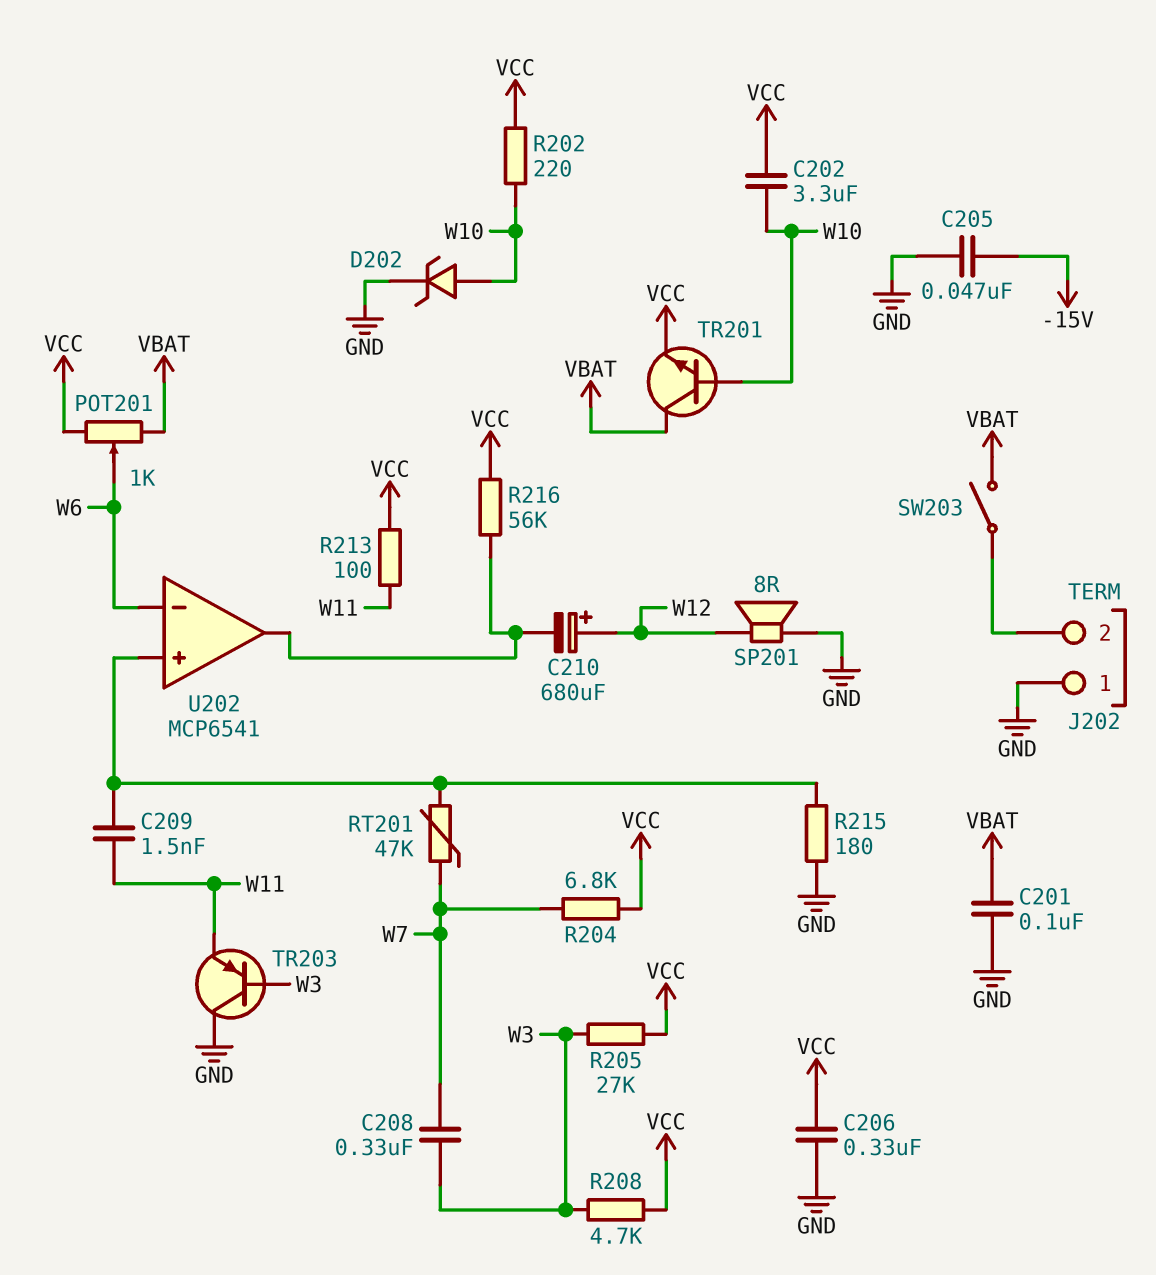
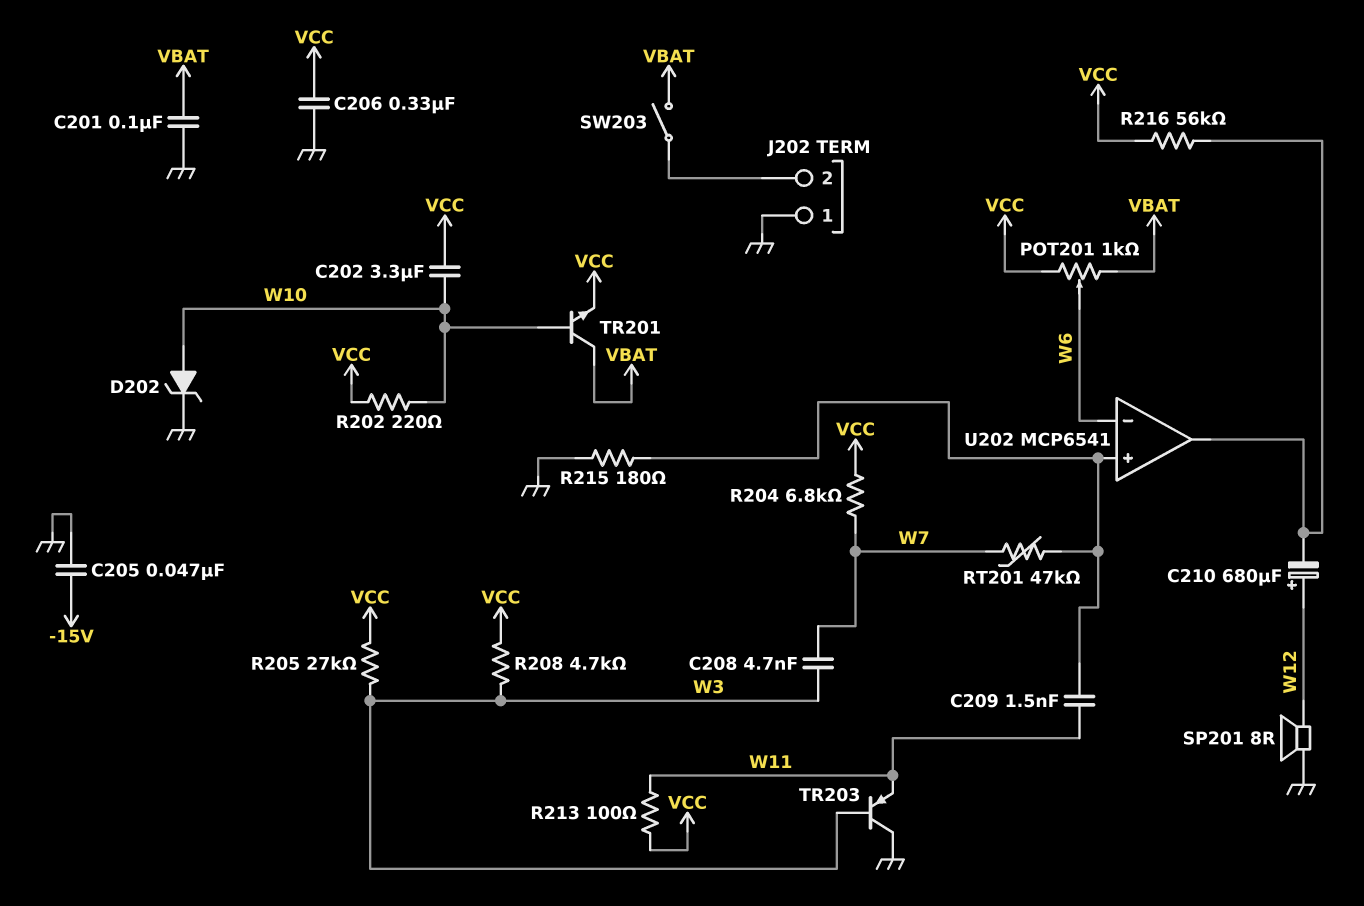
C208: 330nF (W3, W7) -> 4.7nF (W3, W7)

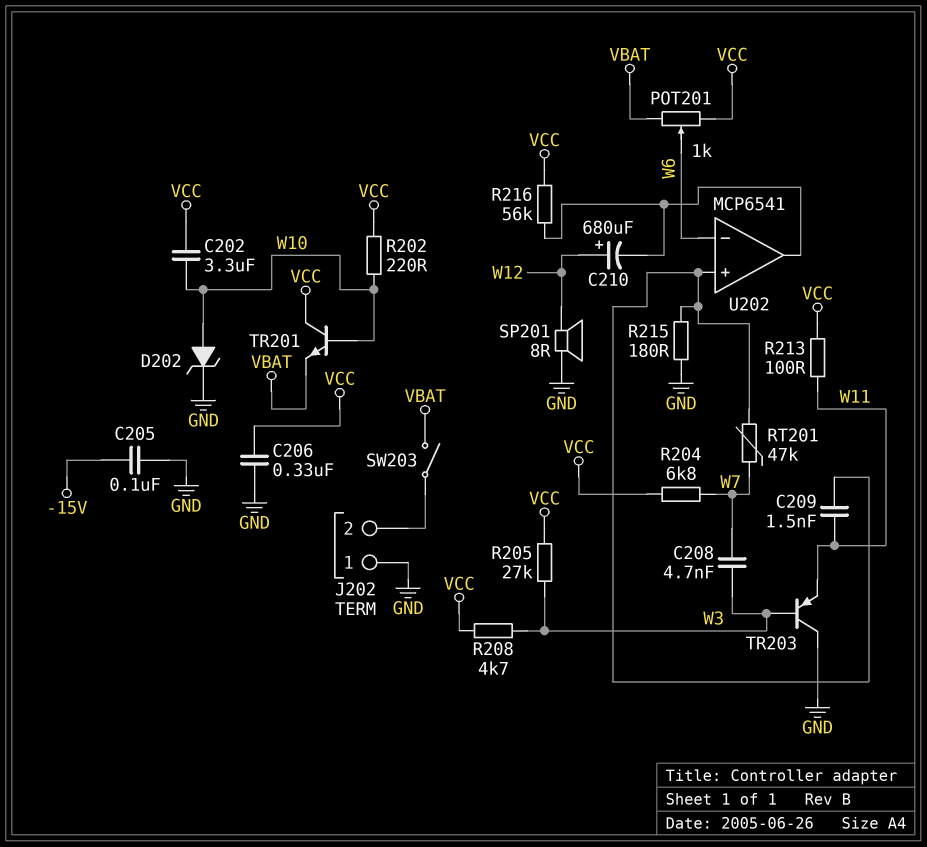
C201: 100nF (GND, VBAT) -> none
C205: 47nF (-15V, GND) -> 100nF (-15V, GND)
TR201: NPN (B W10, C VBAT, E VCC) -> NPN (B W10, C VCC, E VBAT)

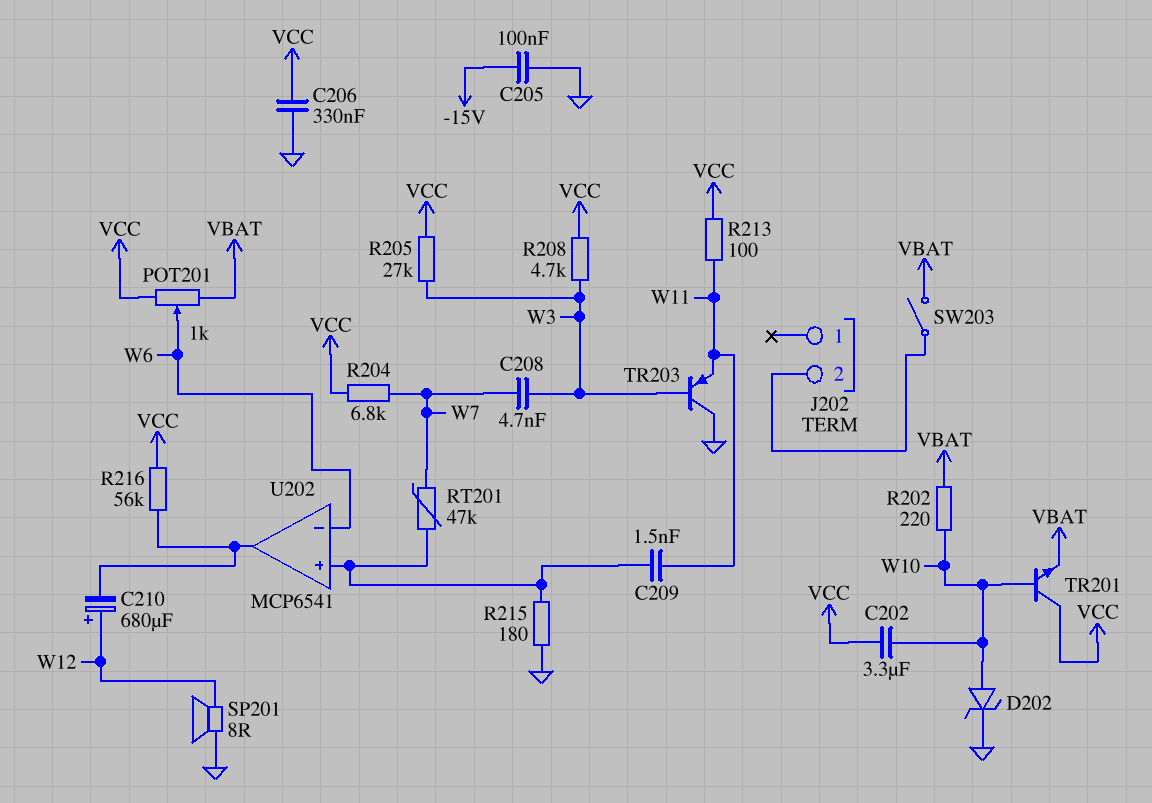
J202 pin 1: GND -> none
R202: 220 (VCC, W10) -> 220 (VBAT, W10)

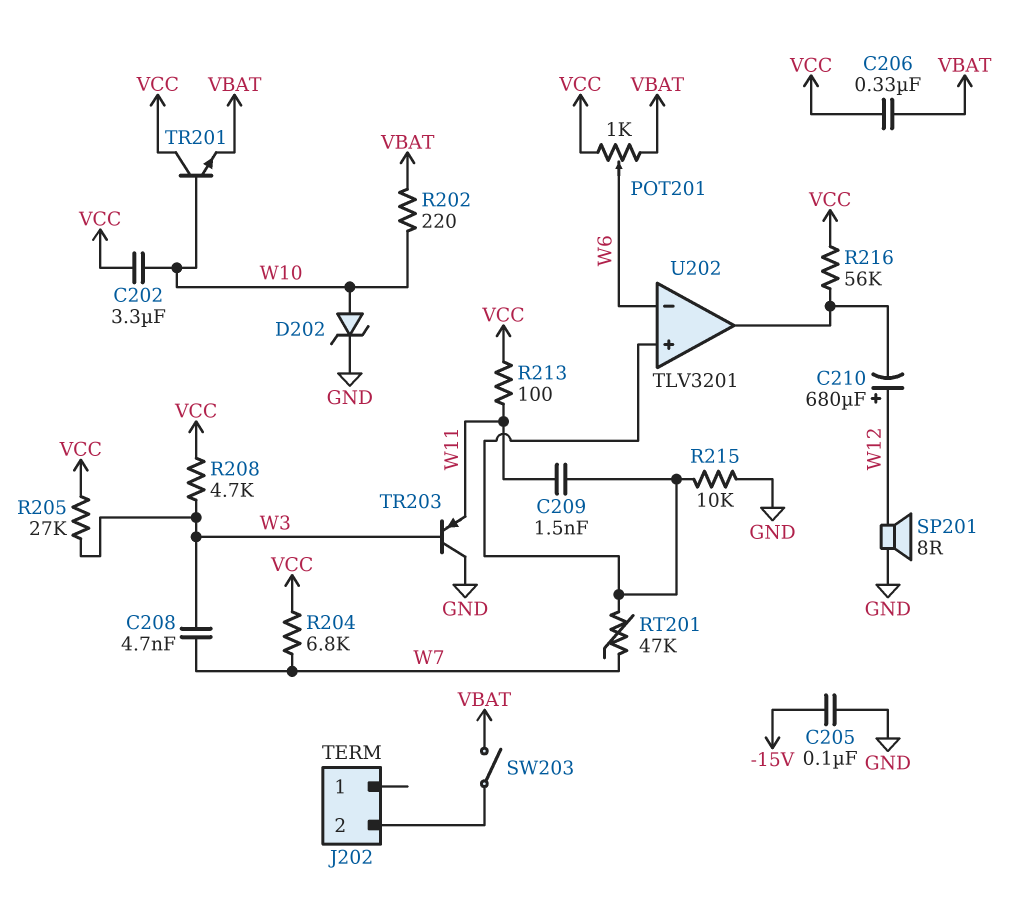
C206: 330nF (GND, VCC) -> 330nF (VBAT, VCC)
R215: 180 (GND, U202/in+) -> 10k (GND, U202/in+)
U202: MCP6541 -> TLV3201

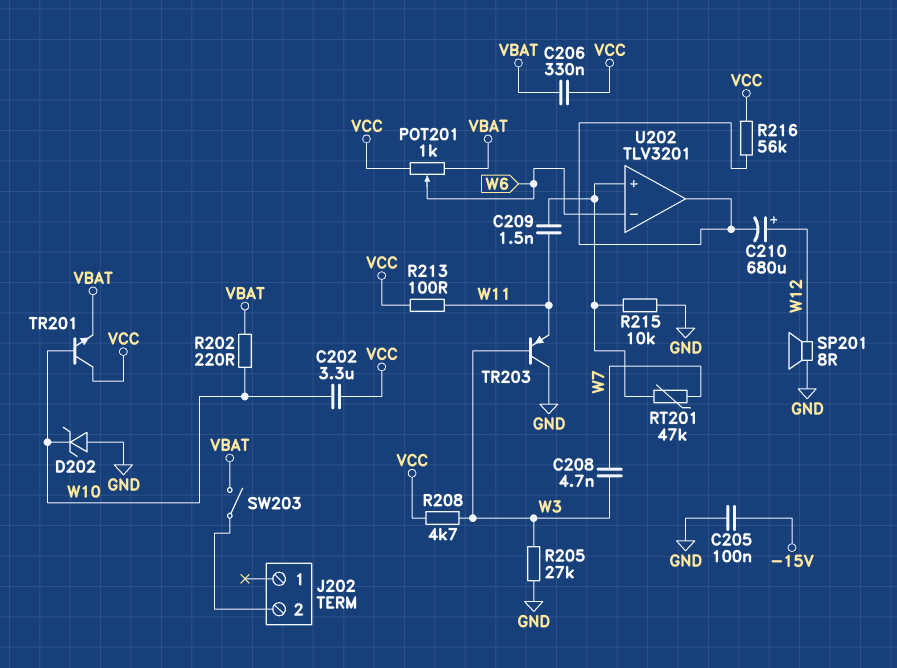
D202: zener (A W10, K GND) -> zener (A GND, K W10)
R204: 6.8k (VCC, W7) -> none
R205: 27k (VCC, W3) -> 27k (GND, W3)

